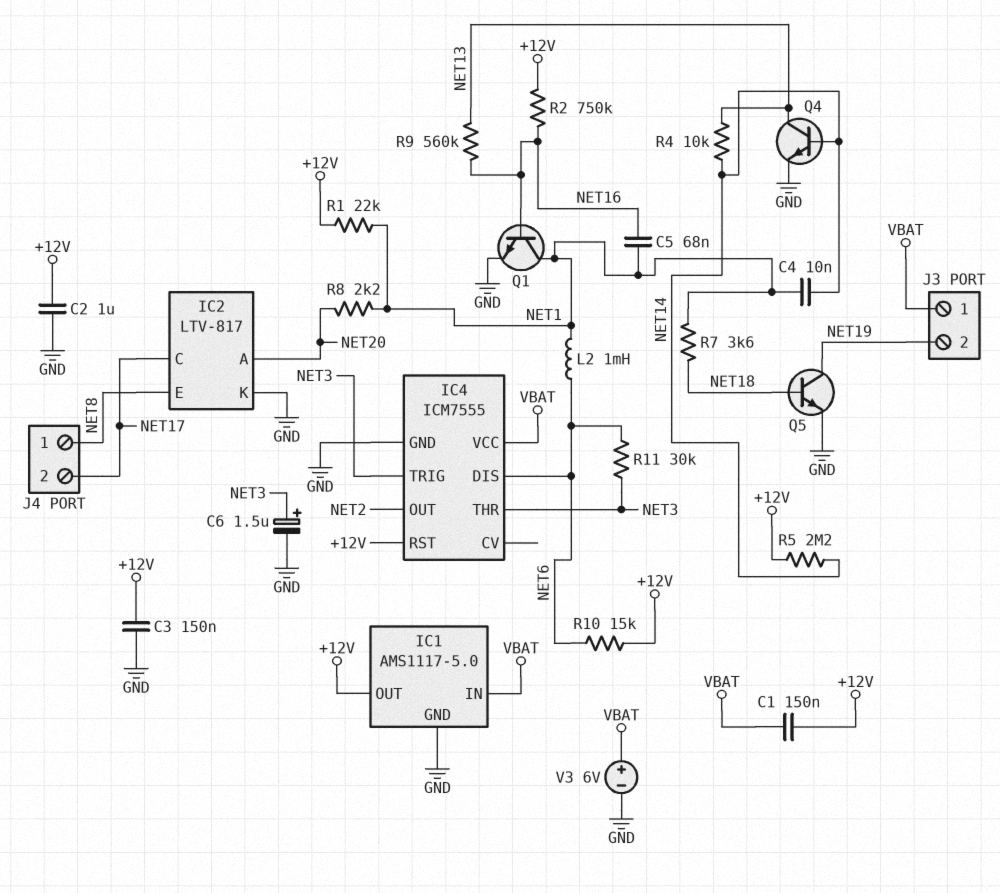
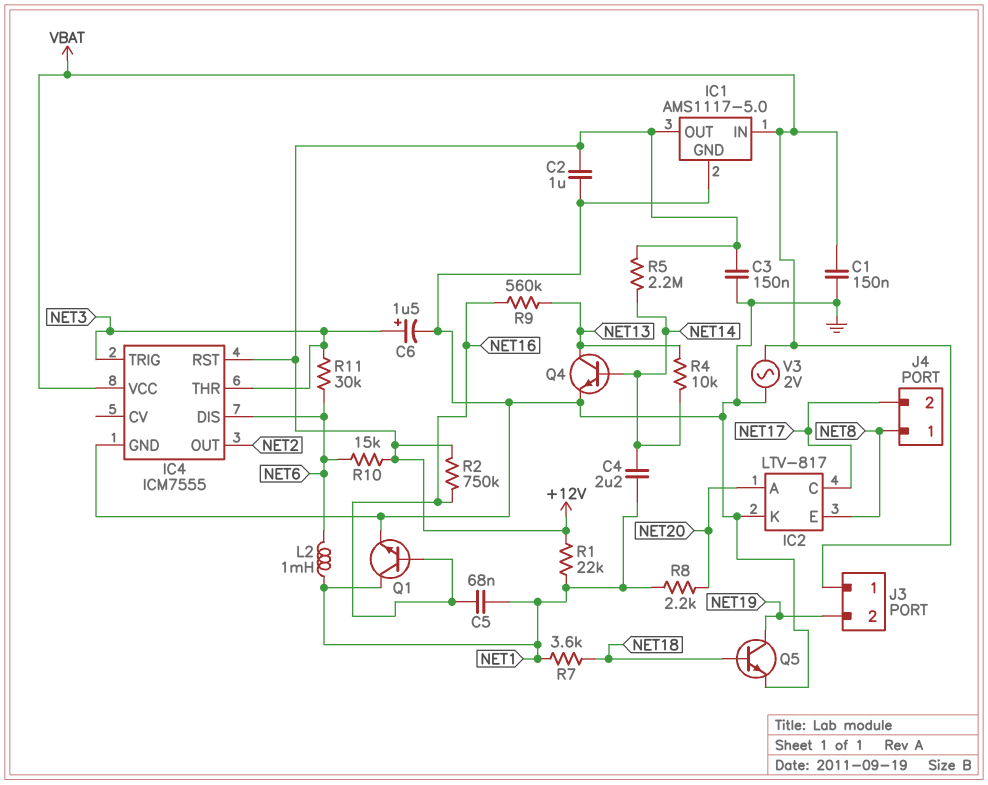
C1: 150nF (+12V, VBAT) -> 150nF (GND, VBAT)
C4: 10nF (NET1, NET14) -> 2.2uF (NET1, NET14)
V3: 6V (plus VBAT, minus GND) -> AC 2V (GND, VBAT)

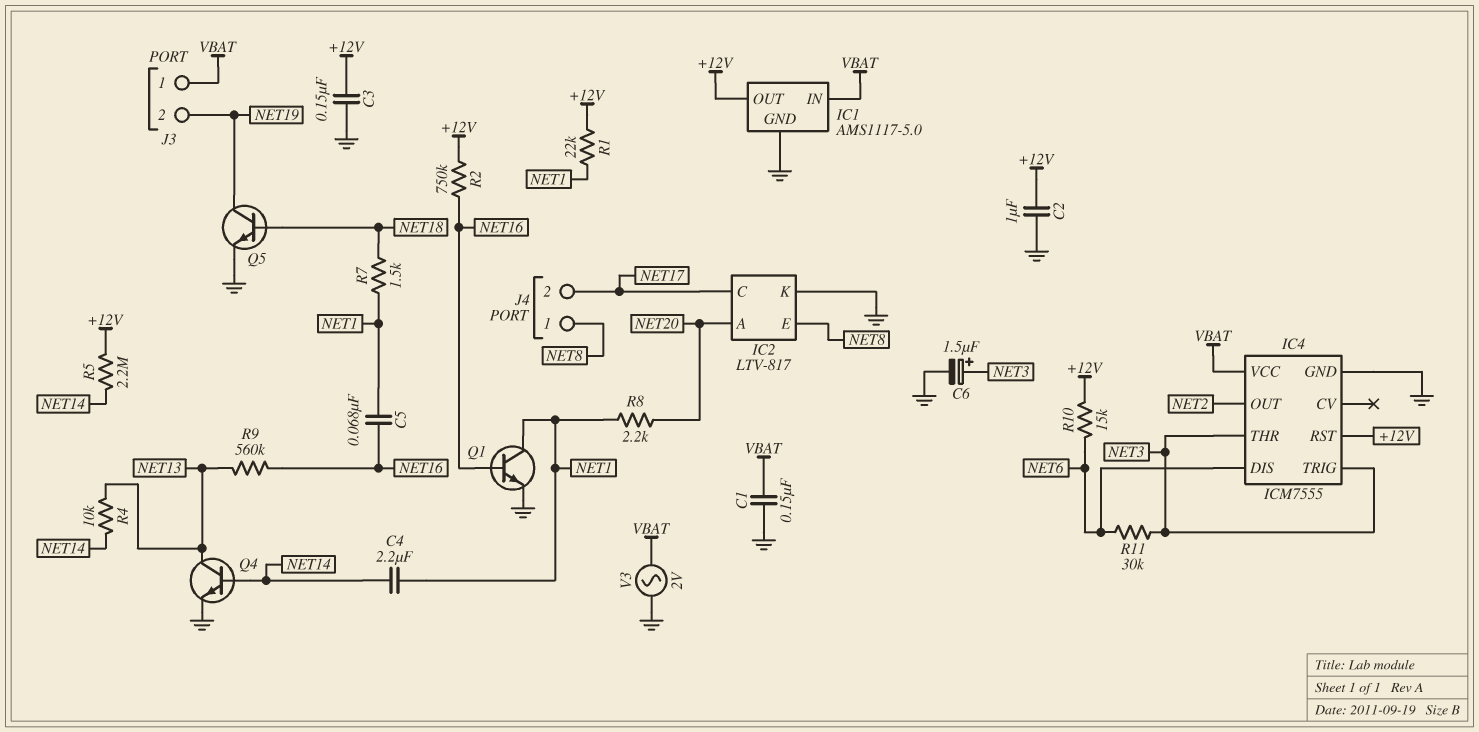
L2: 1mH (NET1, NET6) -> none
R7: 3.6k (NET1, NET18) -> 1.5k (NET1, NET18)

